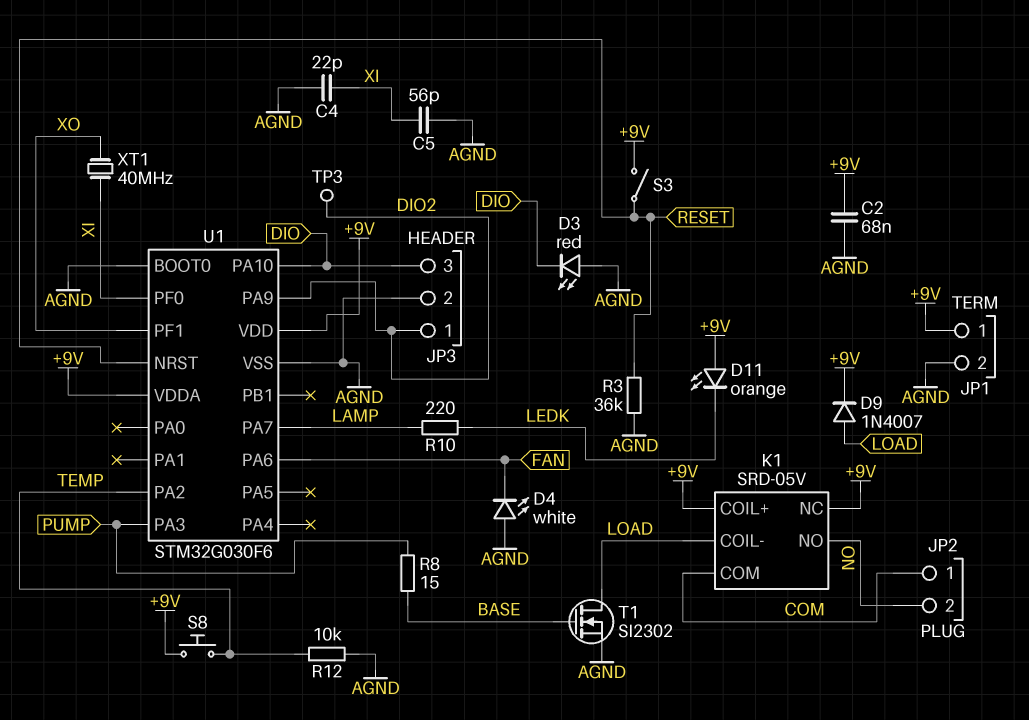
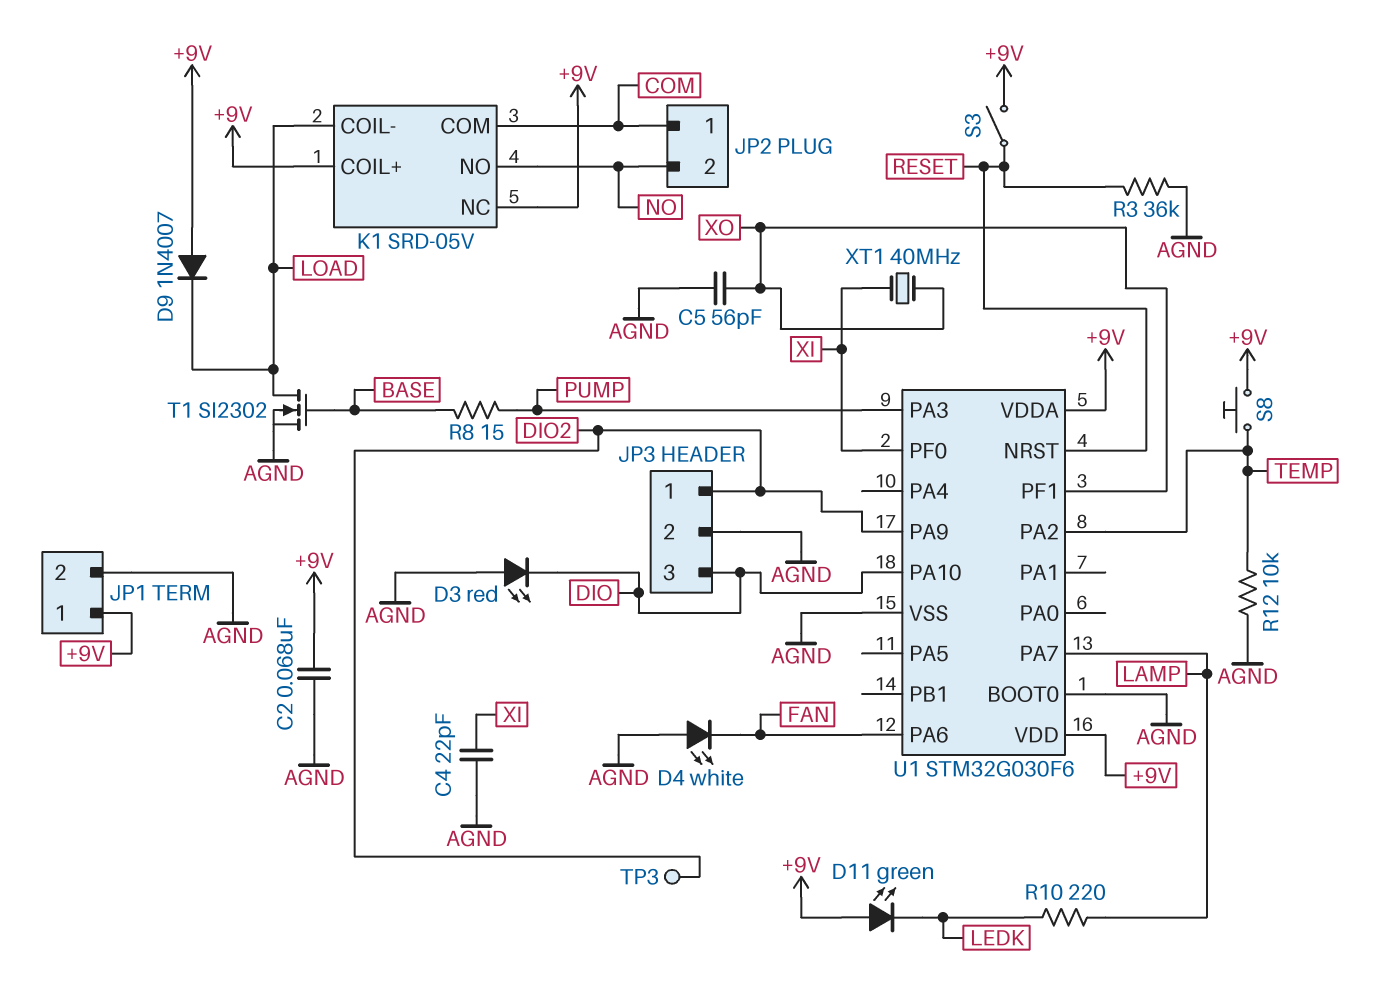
C5: 56pF (AGND, XI) -> 56pF (AGND, XO)
D9: diode 1N4007 (A LOAD, K +9V) -> diode 1N4007 (A +9V, K LOAD)
D11: LED orange (A +9V, K LEDK) -> LED green (A +9V, K LEDK)

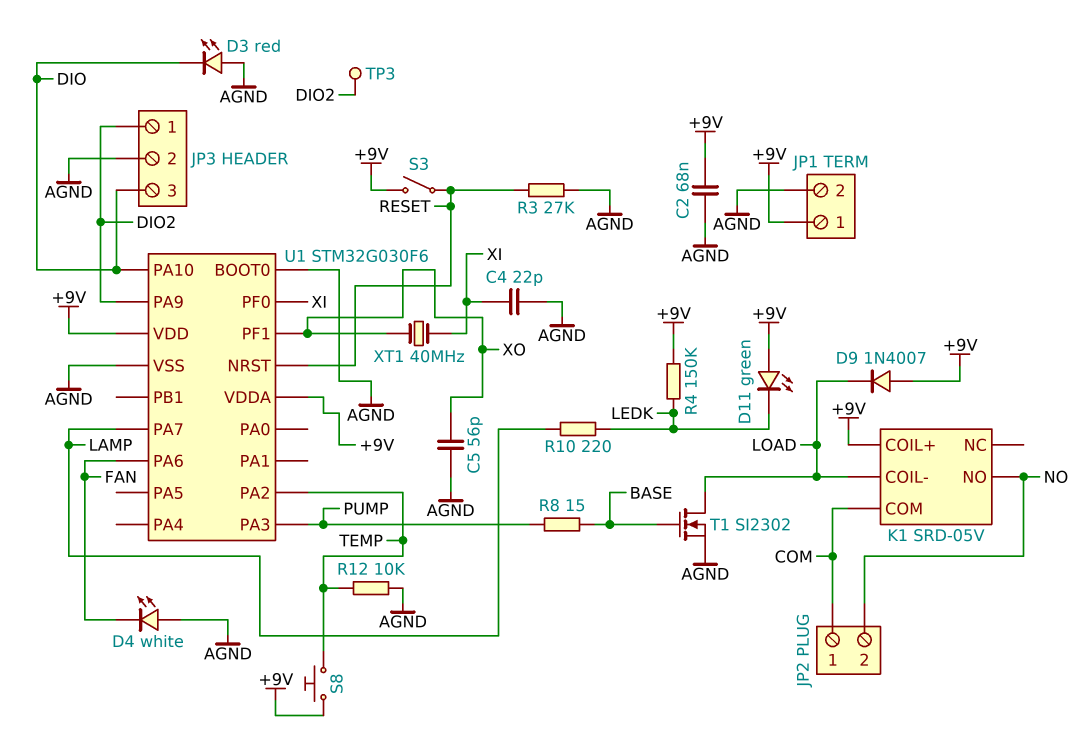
K1 pin NC: +9V -> none
R3: 36k (AGND, RESET) -> 27k (AGND, RESET)
R4: none -> 150k (+9V, LEDK)

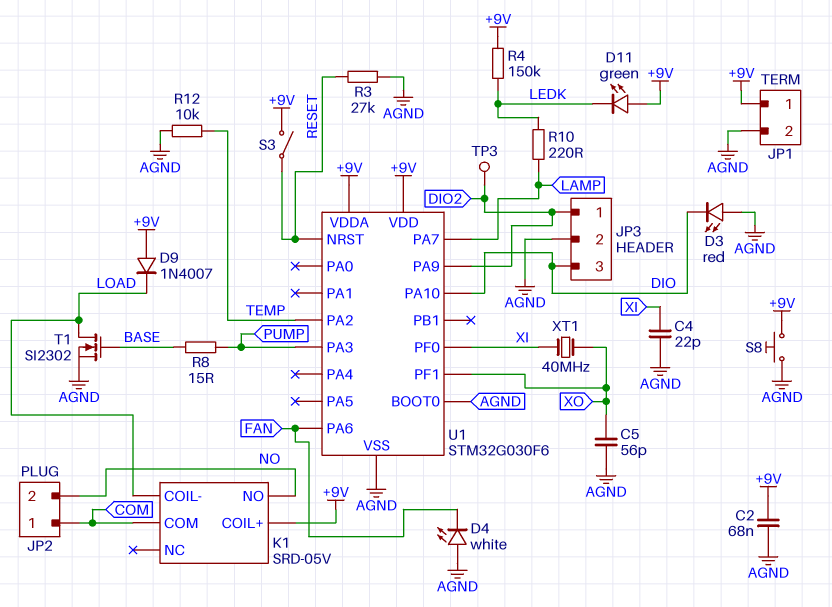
S8: button (+9V, TEMP) -> button (+9V, AGND)

